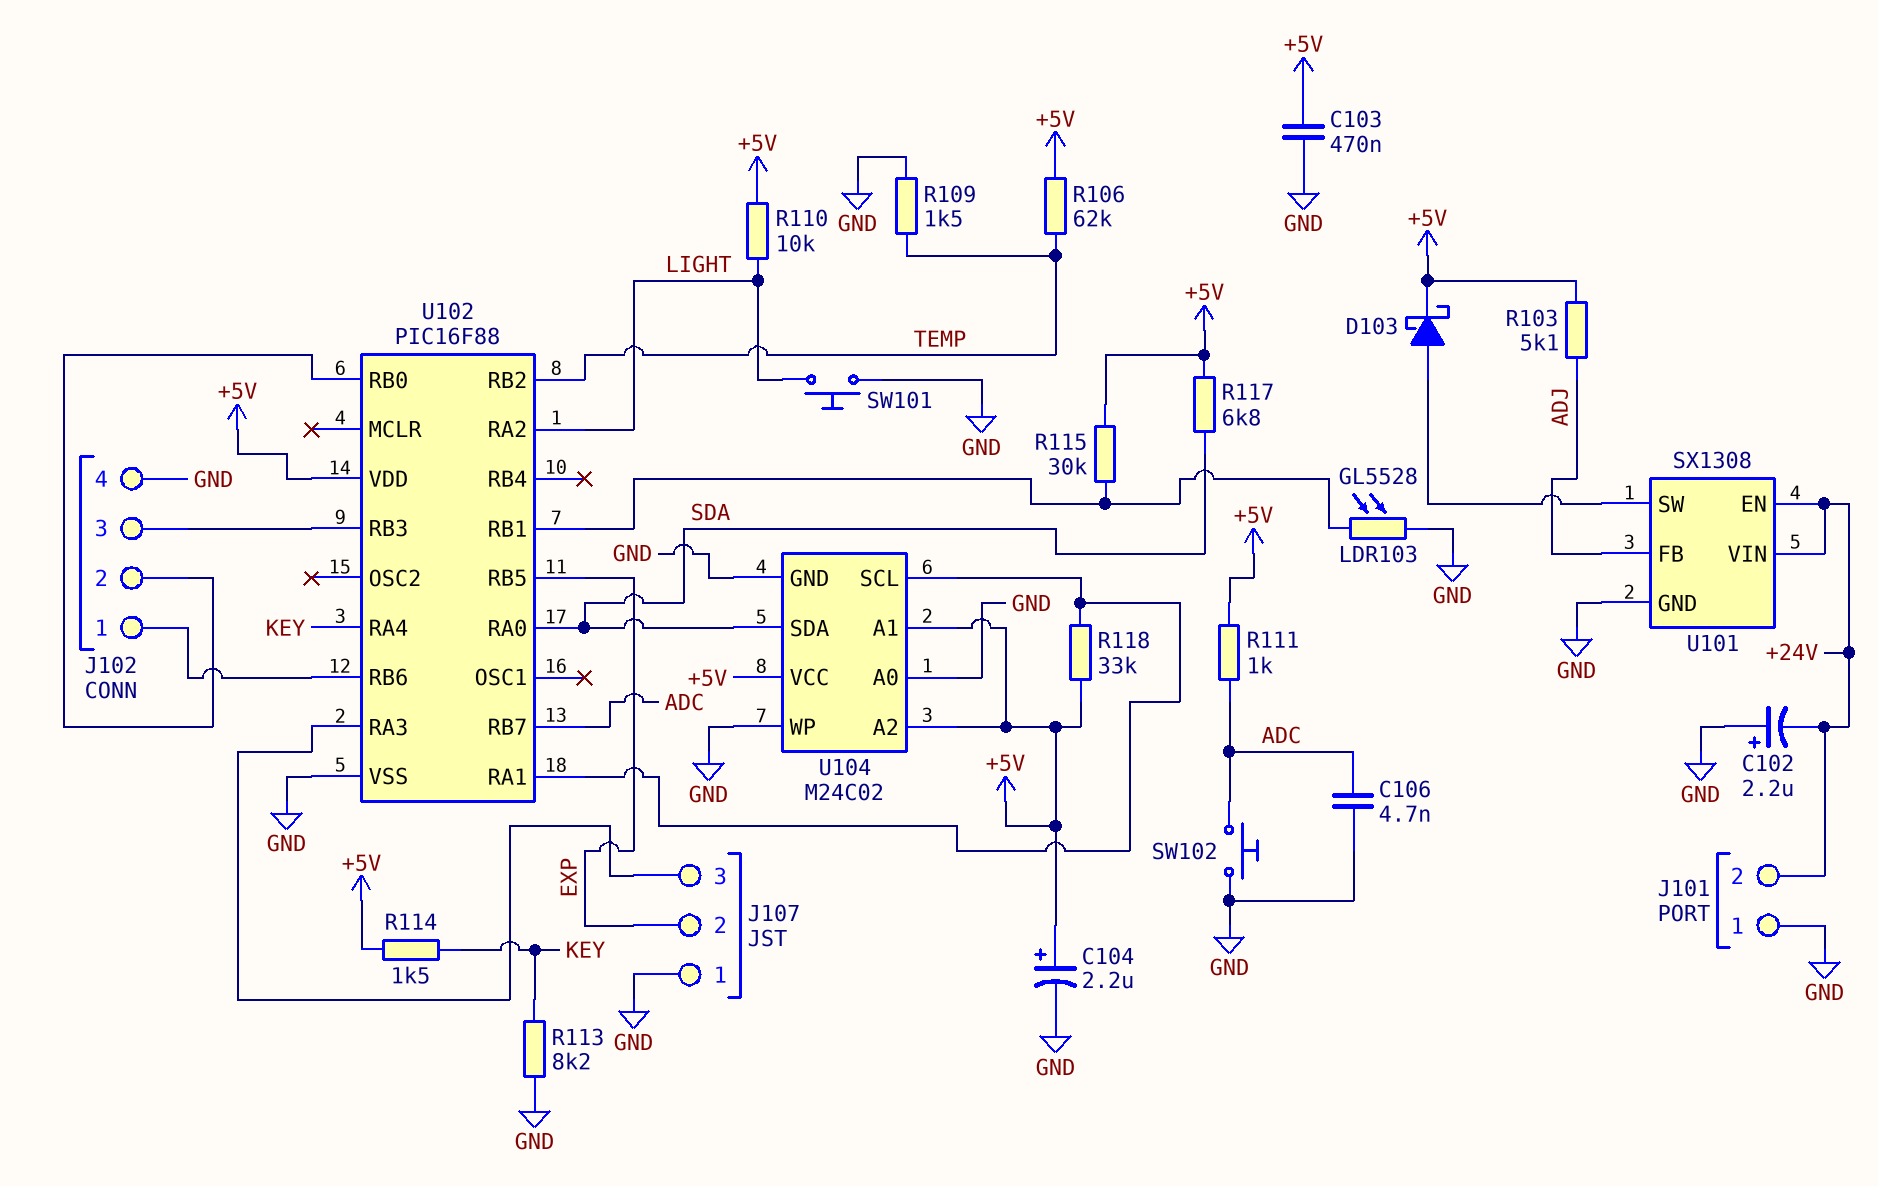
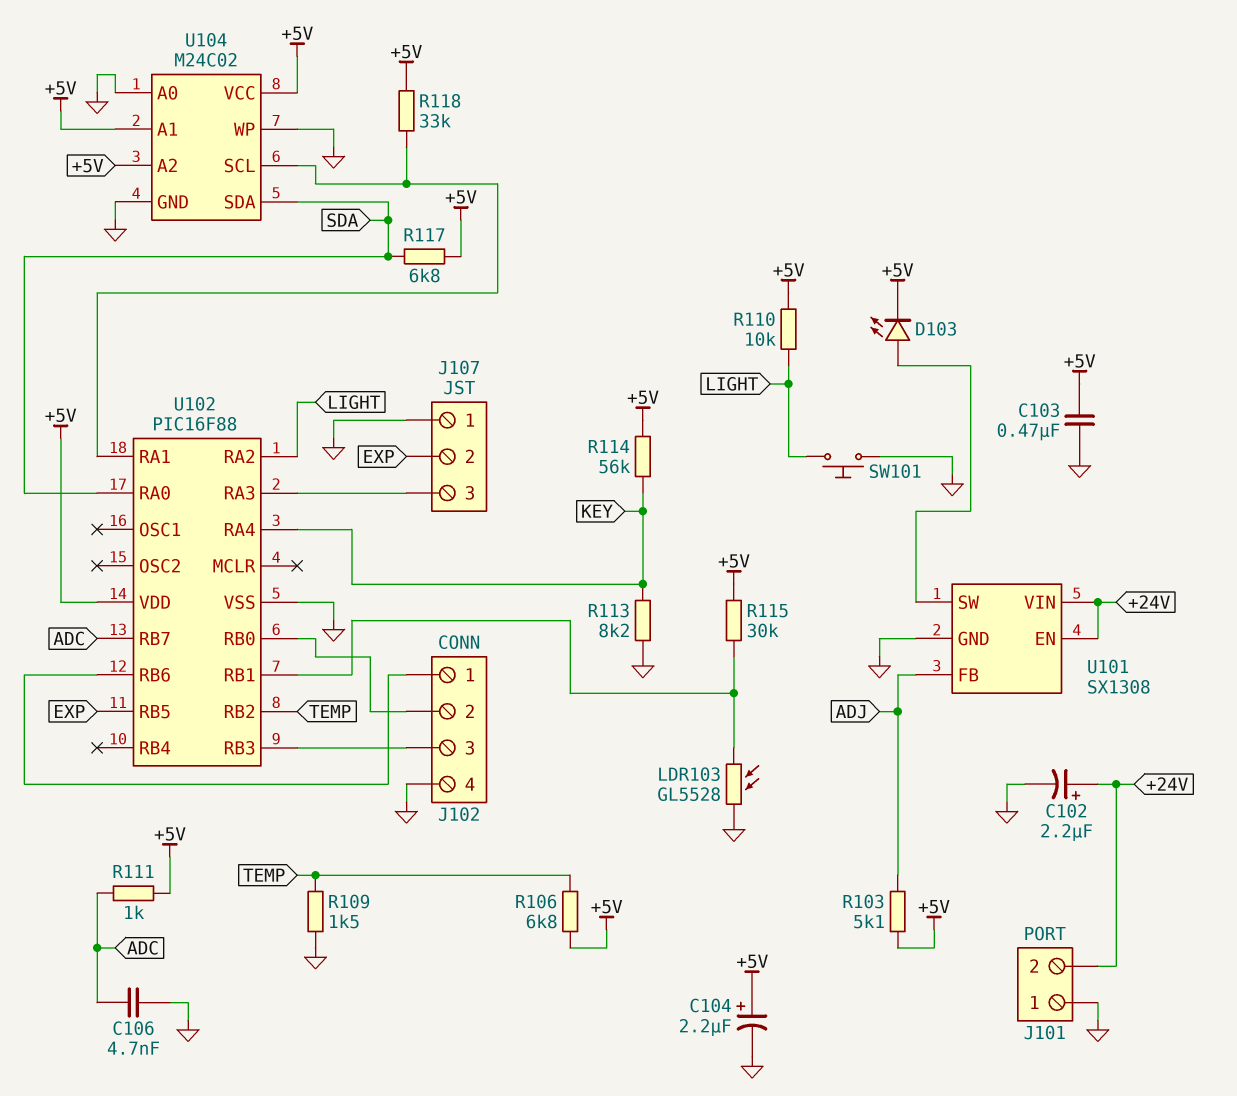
C102: 2.2uF (plus GND, minus +24V) -> 2.2uF (plus +24V, minus GND)
D103: schottky (A U101/SW, K +5V) -> LED (A U101/SW, K +5V)
R106: 62k (+5V, TEMP) -> 6.8k (+5V, TEMP)
R114: 1.5k (+5V, KEY) -> 56k (+5V, KEY)
SW102: button (ADC, GND) -> none

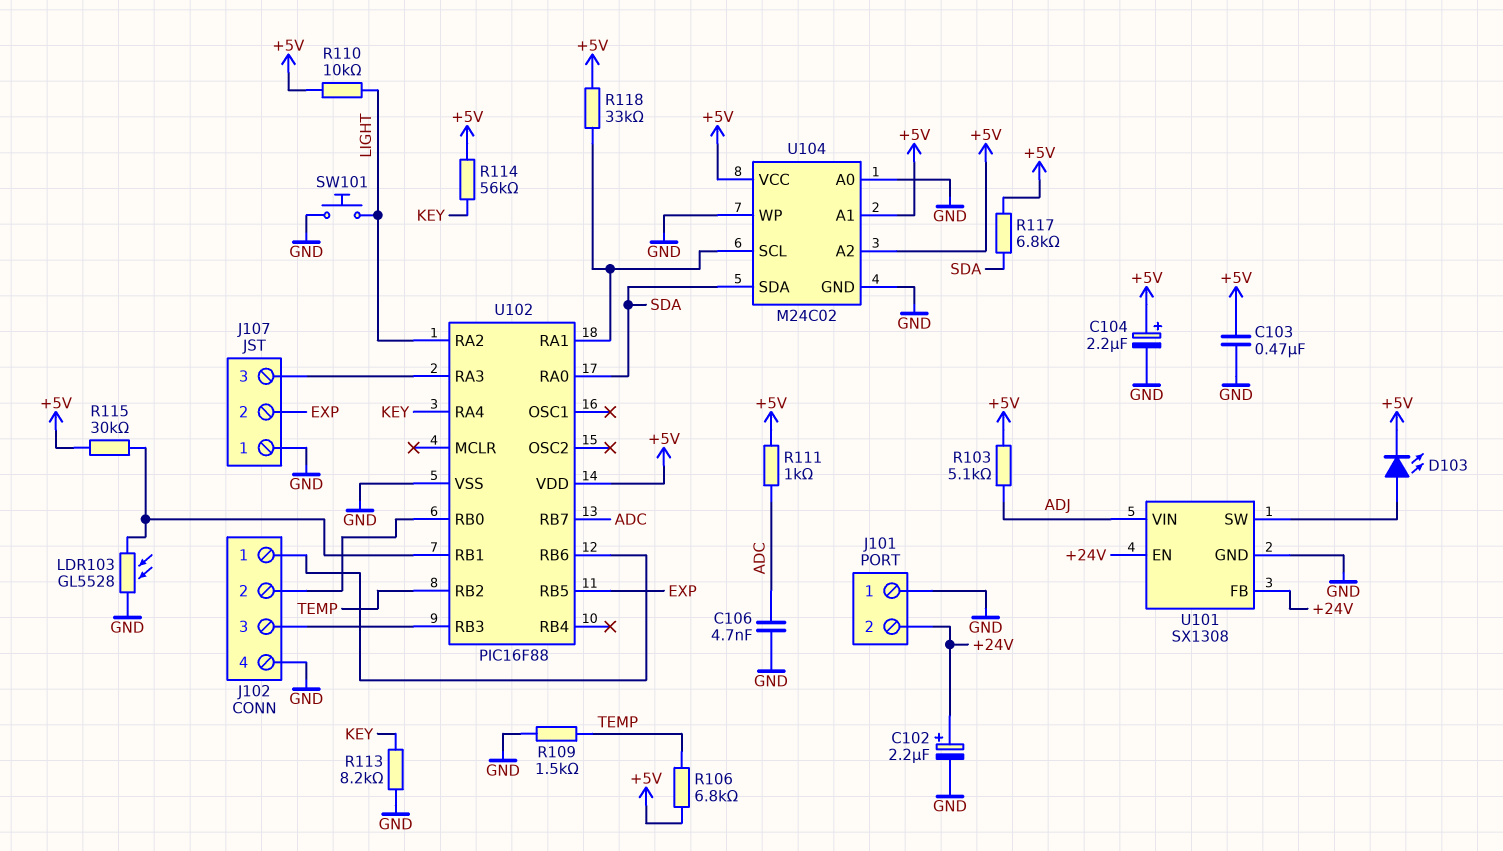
U101 pin FB: ADJ -> +24V
U101 pin VIN: +24V -> ADJ

